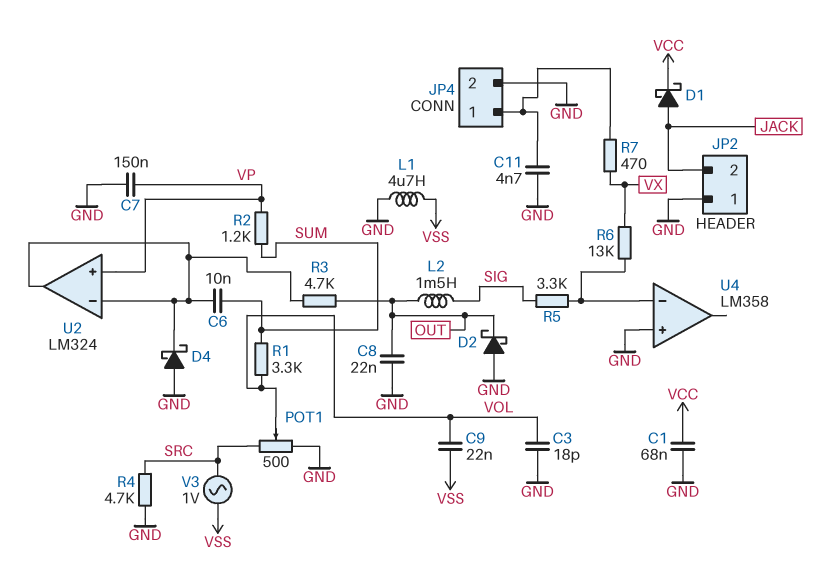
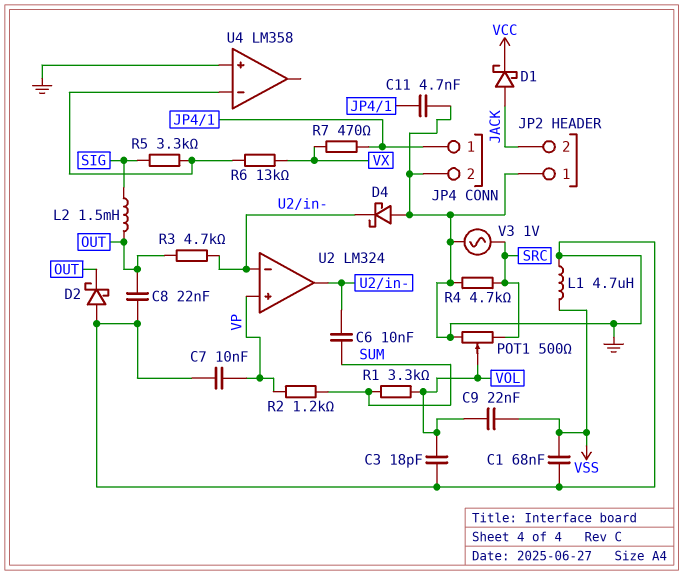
C1: 68nF (GND, VCC) -> 68nF (GND, VSS)
C7: 150nF (GND, VP) -> 10nF (GND, VP)
V3: AC 1V (SRC, VSS) -> AC 1V (GND, SRC)

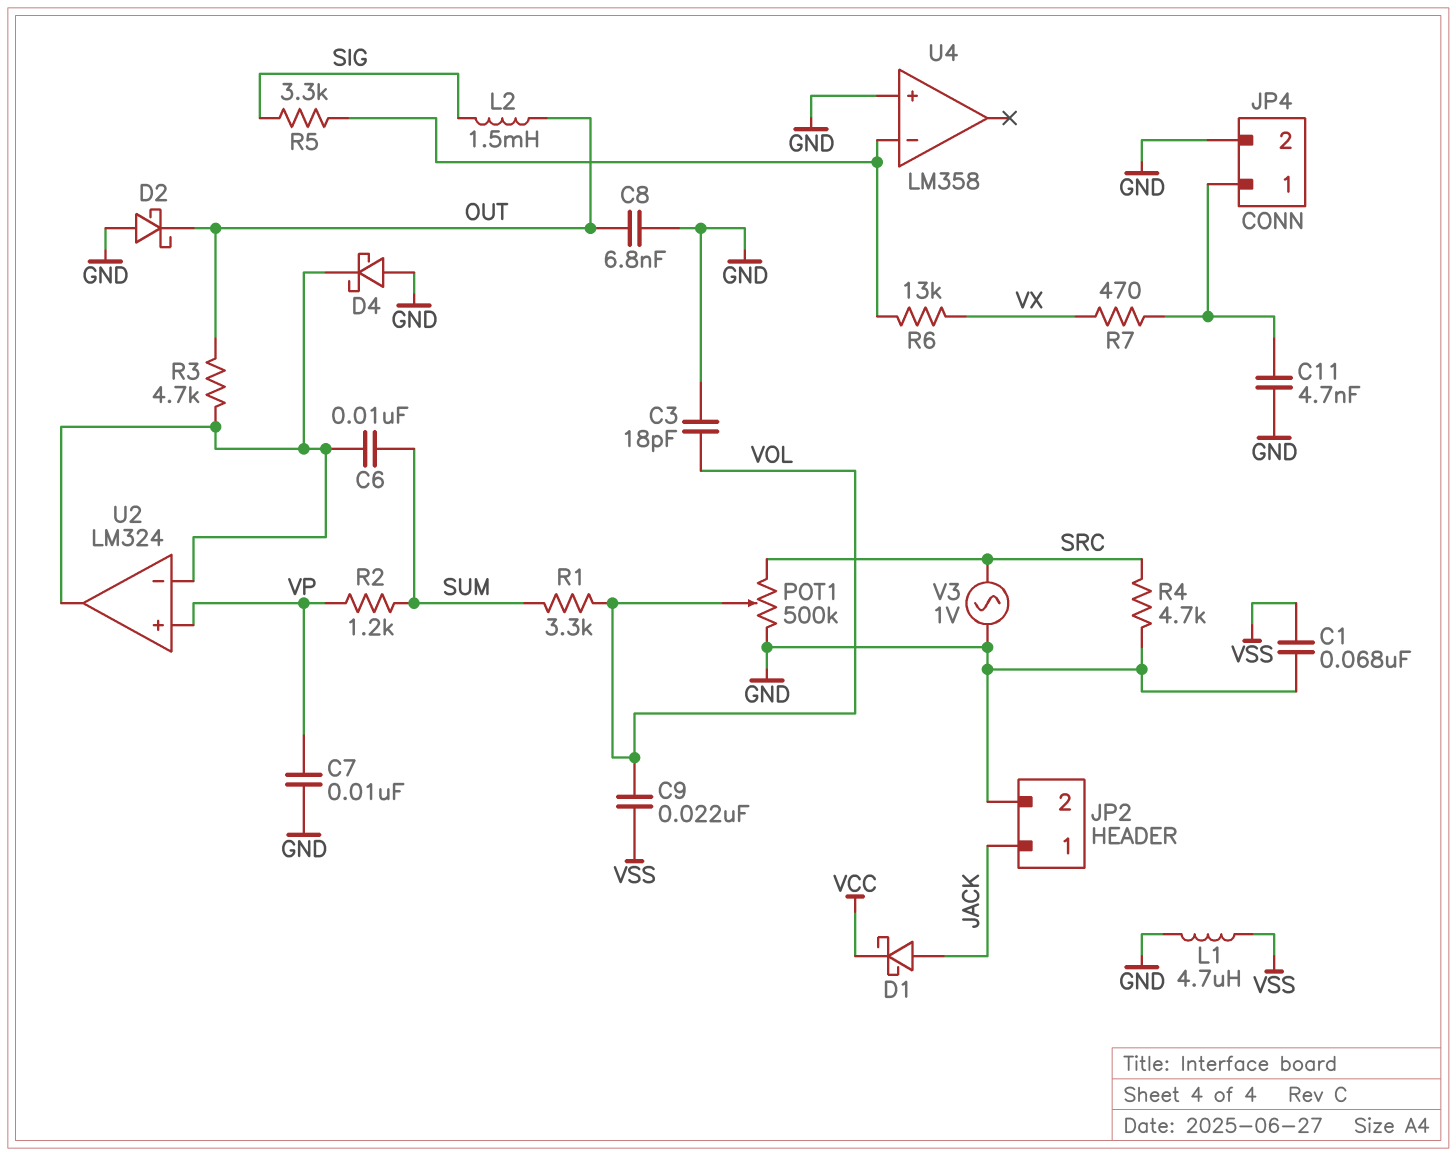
C8: 22nF (GND, OUT) -> 6.8nF (GND, OUT)
JP2 pin 1: GND -> JACK
JP2 pin 2: JACK -> GND
POT1: 500 (GND, SRC, wiper VOL) -> 500k (GND, SRC, wiper VOL)

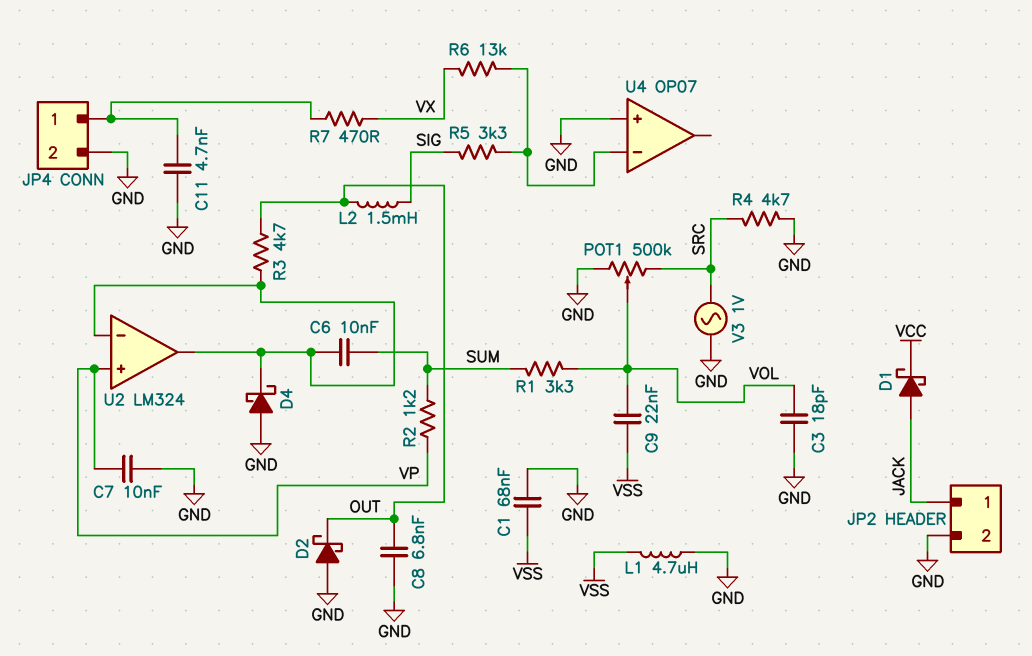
U4: LM358 -> OP07

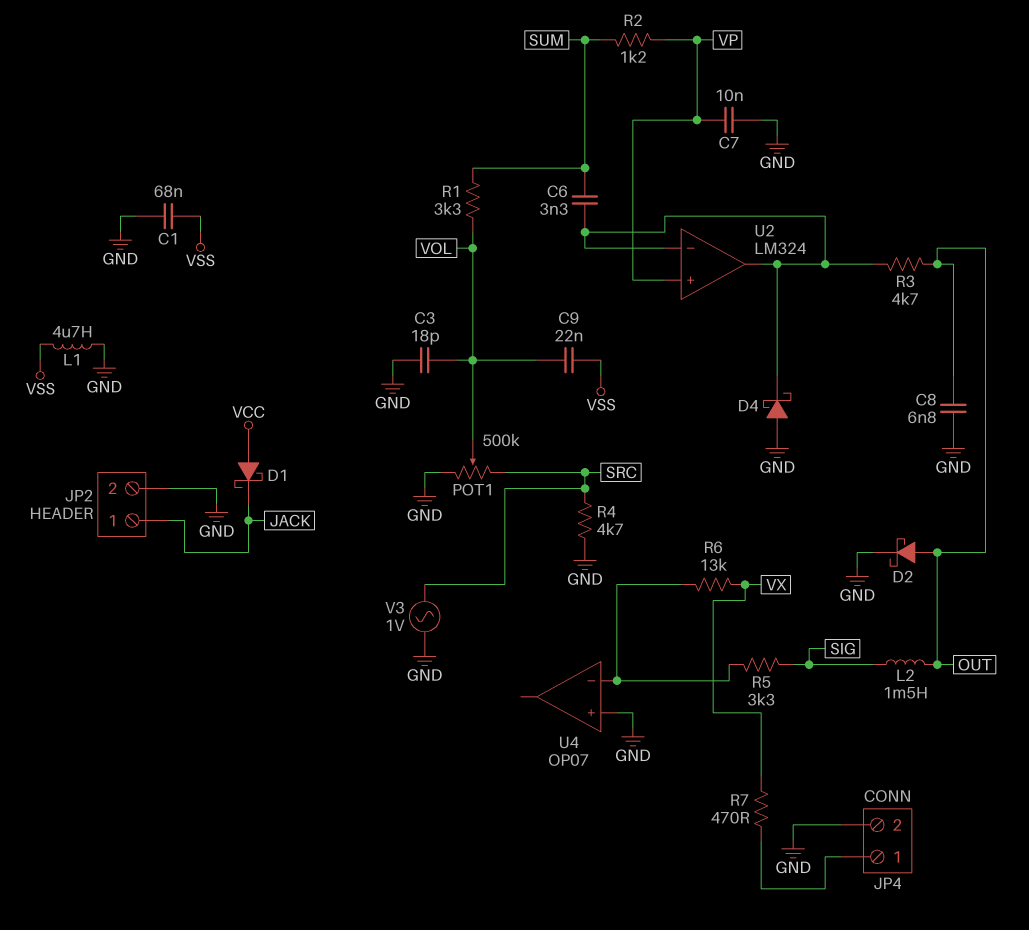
C6: 10nF (SUM, U2/in-) -> 3.3nF (SUM, U2/in-)
C11: 4.7nF (GND, JP4/1) -> none
D1: schottky (A JACK, K VCC) -> schottky (A VCC, K JACK)
D2: schottky (A GND, K OUT) -> schottky (A OUT, K GND)

